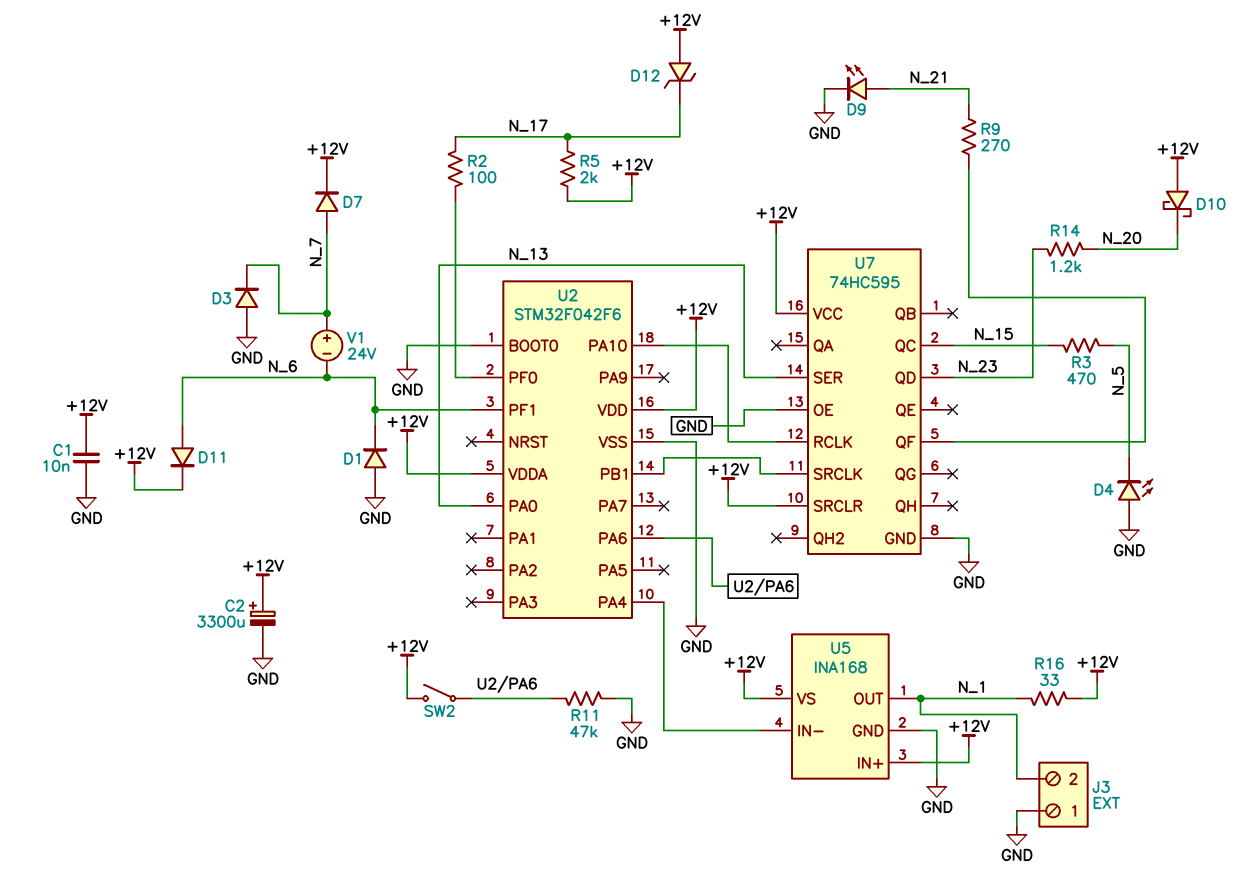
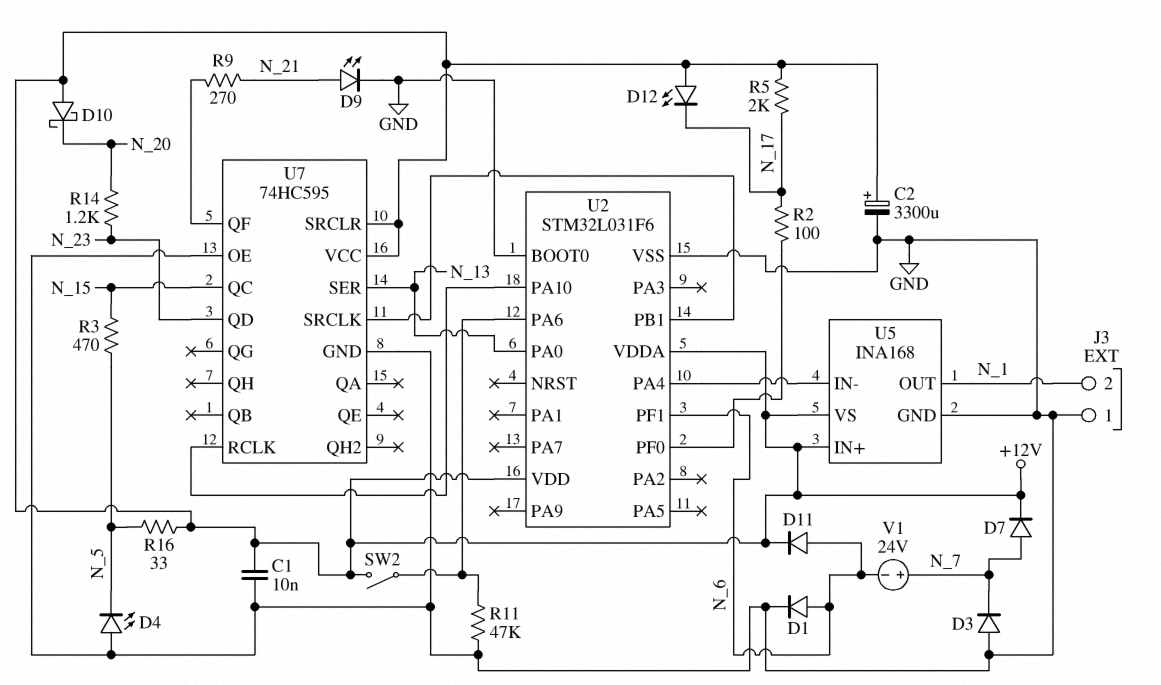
D1: diode (A GND, K N_6) -> diode (A N_6, K GND)
D12: zener (A +12V, K N_17) -> LED (A +12V, K N_17)
R16: 33 (+12V, N_1) -> 33 (+12V, N_5)
U2: STM32F042F6 -> STM32L031F6

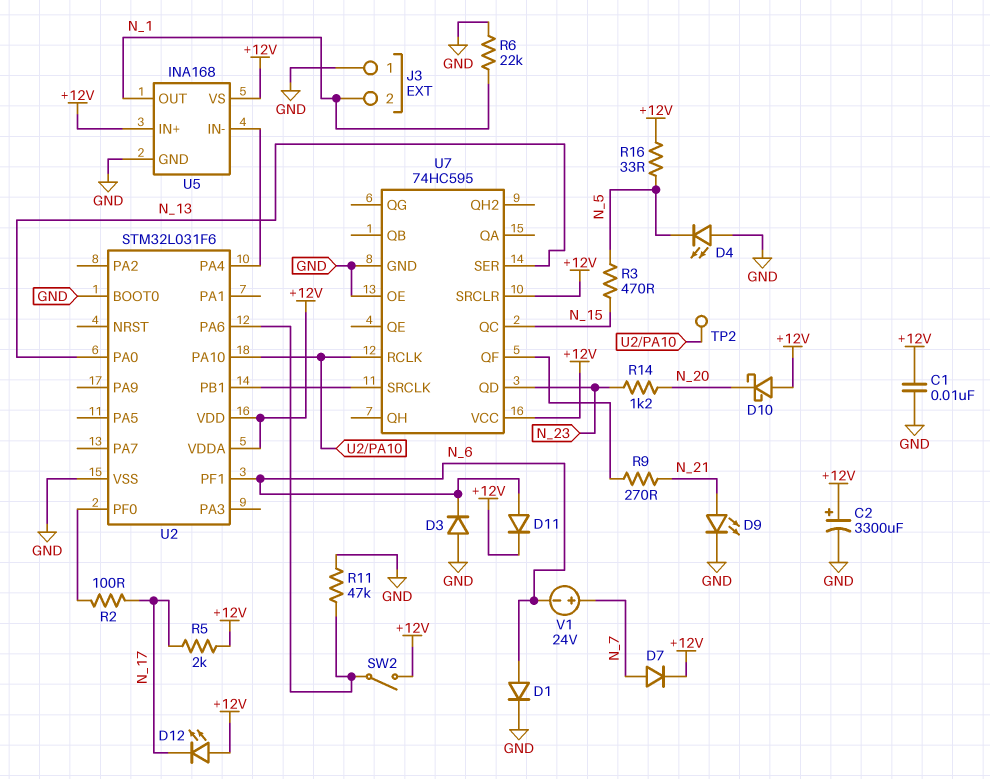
D3: diode (A GND, K N_7) -> diode (A GND, K N_6)
R6: none -> 22k (GND, N_1)
TP2: none -> test point (U2/PA10)

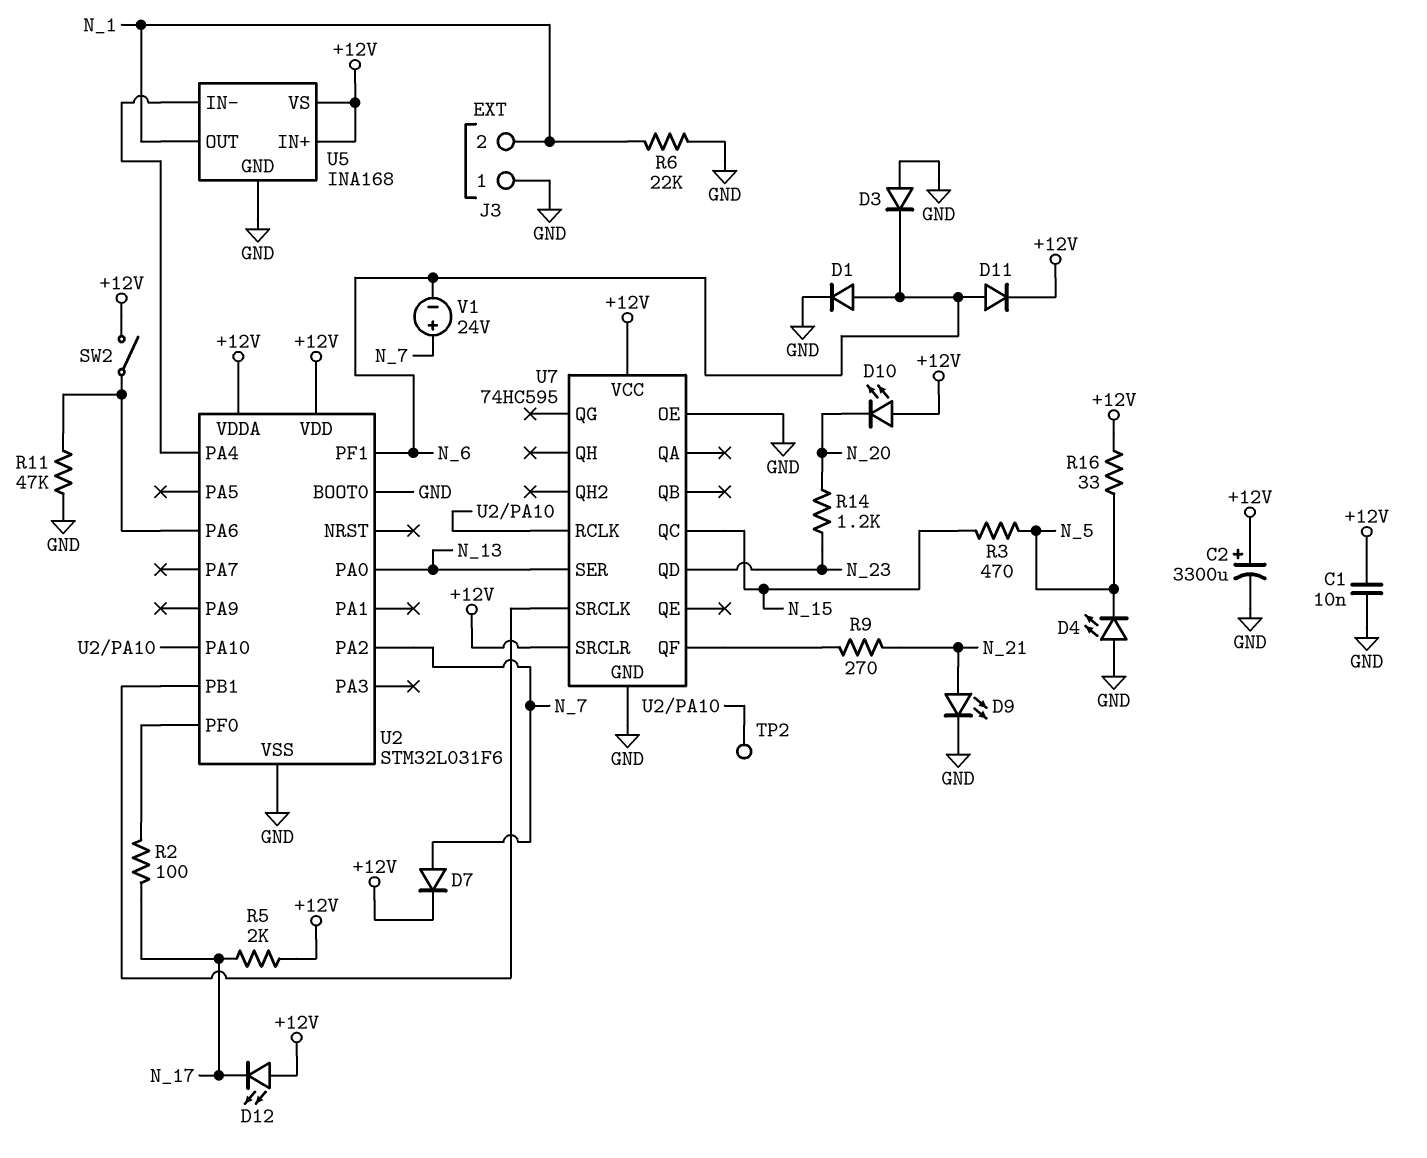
D10: schottky (A +12V, K N_20) -> LED (A +12V, K N_20)
U2 pin PA2: none -> N_7

